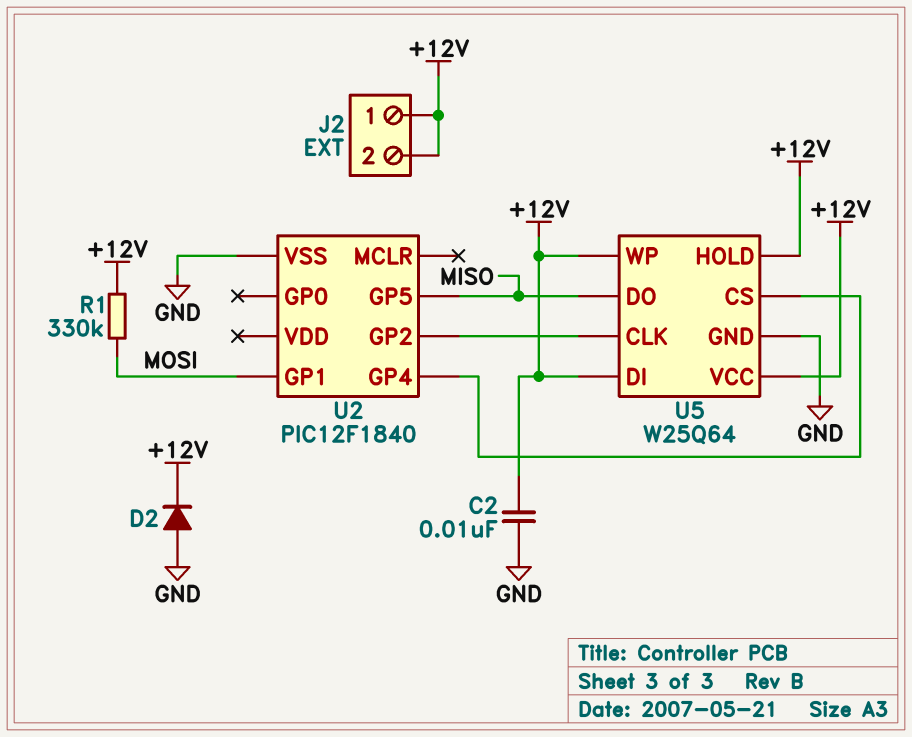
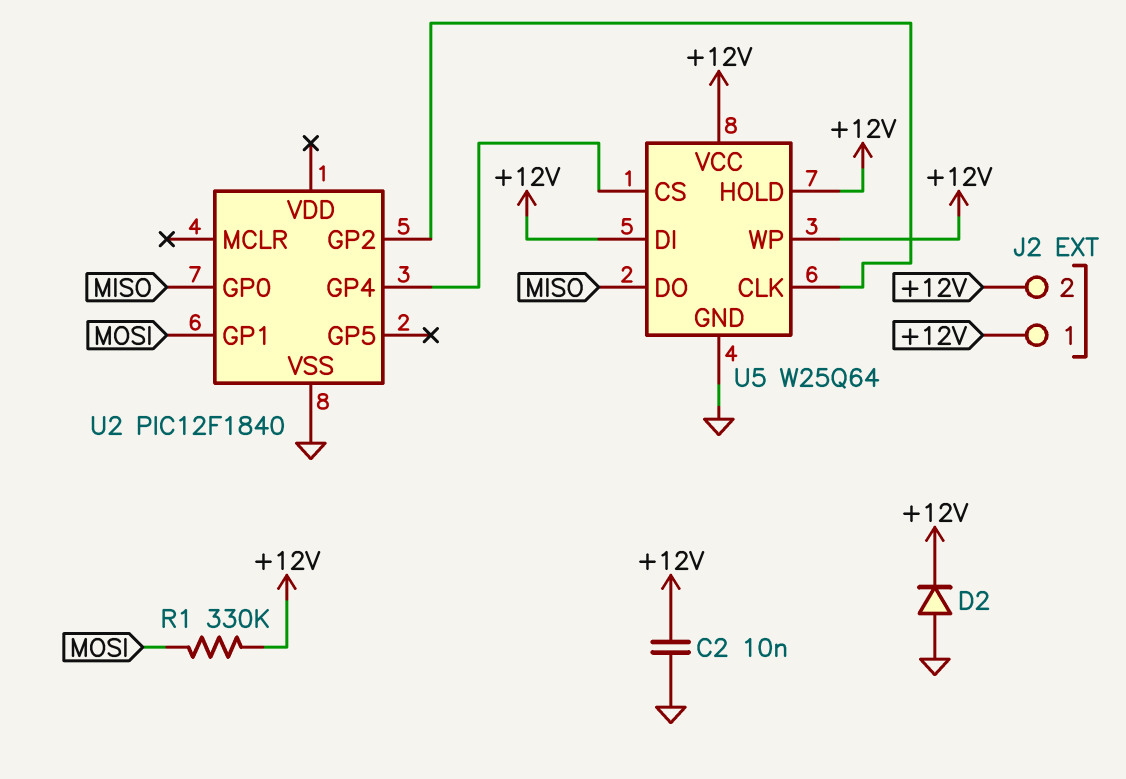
U2 pin GP0: none -> MISO
U2 pin GP5: MISO -> none

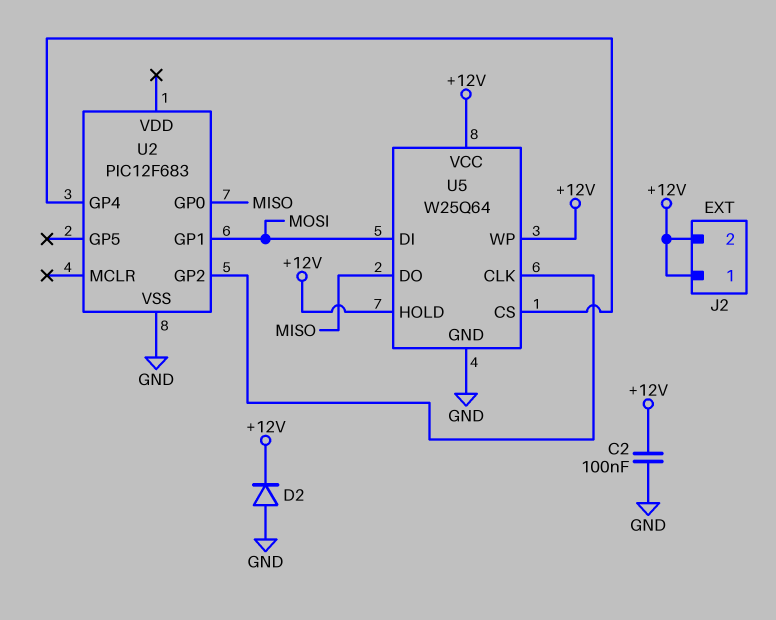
C2: 10nF (+12V, GND) -> 100nF (+12V, GND)
R1: 330k (+12V, MOSI) -> none
U2: PIC12F1840 -> PIC12F683
U5 pin DI: +12V -> MOSI

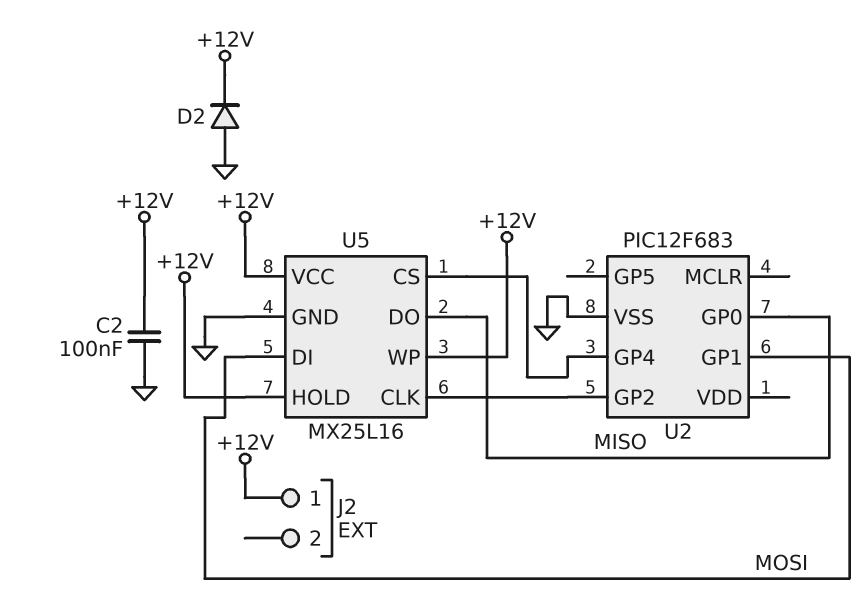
J2 pin 2: +12V -> none
U5: W25Q64 -> MX25L16

